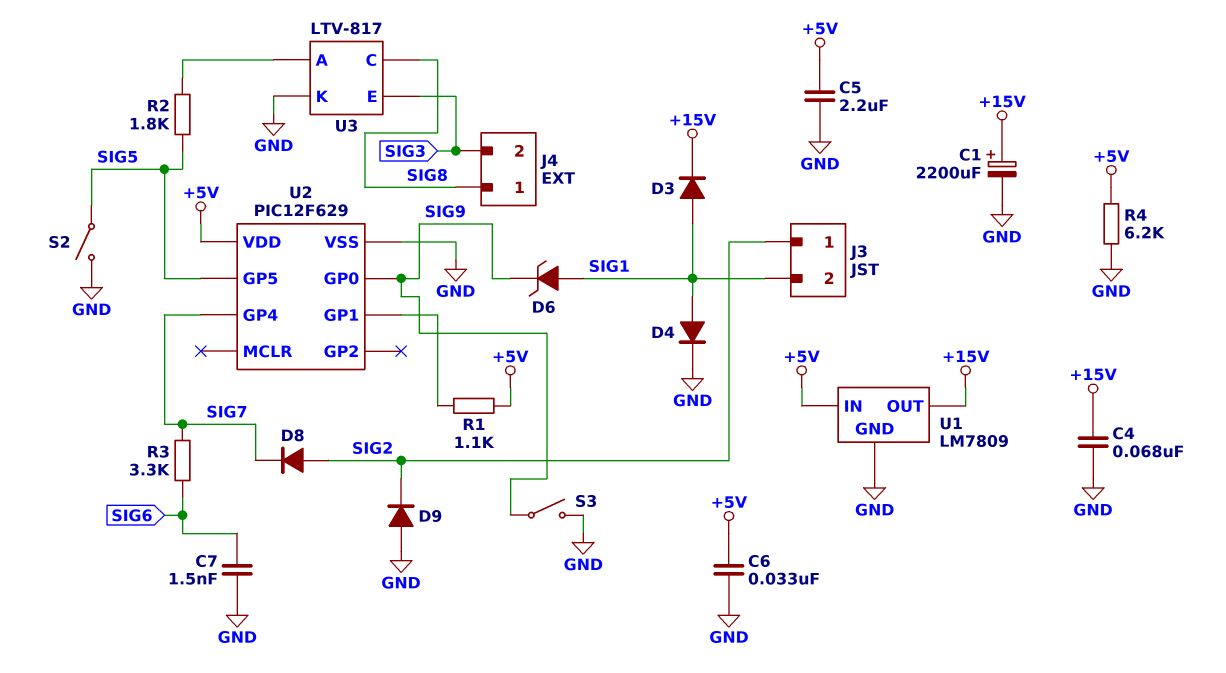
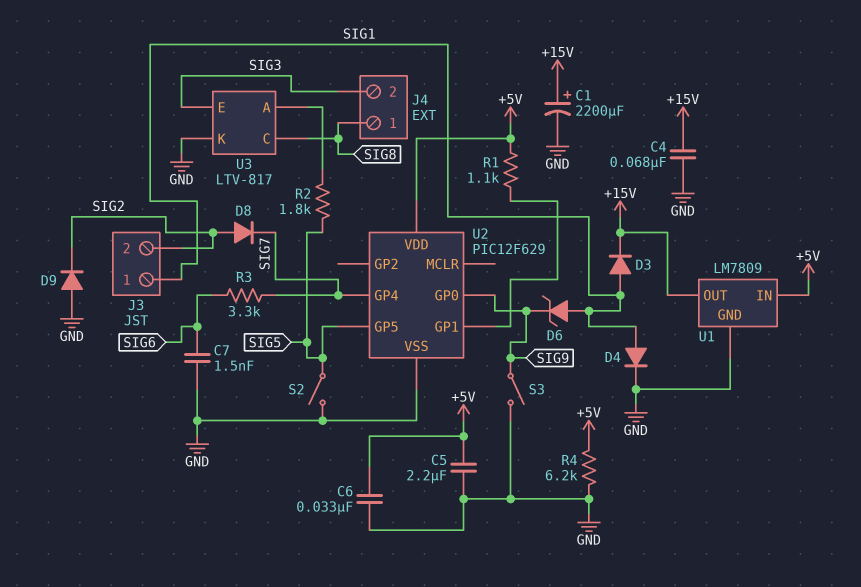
J3 pin 1: SIG2 -> SIG1
J3 pin 2: SIG1 -> SIG2

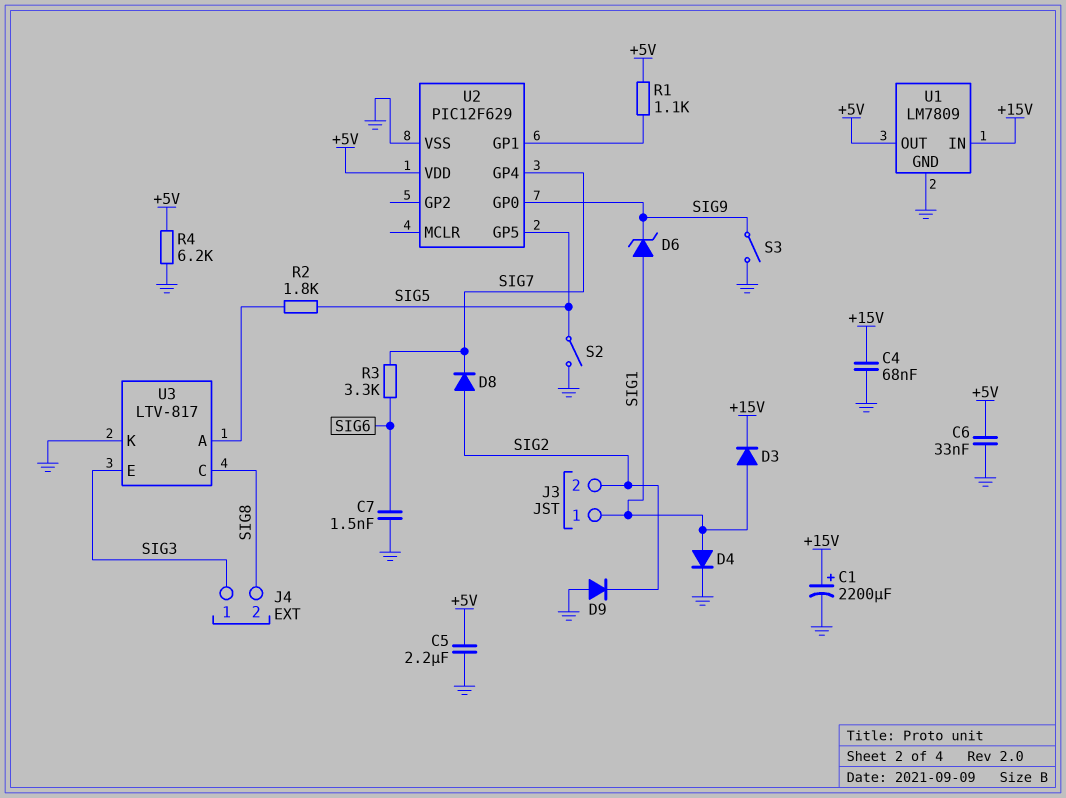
J4 pin 1: SIG8 -> SIG3
J4 pin 2: SIG3 -> SIG8
U1 pin IN: +5V -> +15V
U1 pin OUT: +15V -> +5V

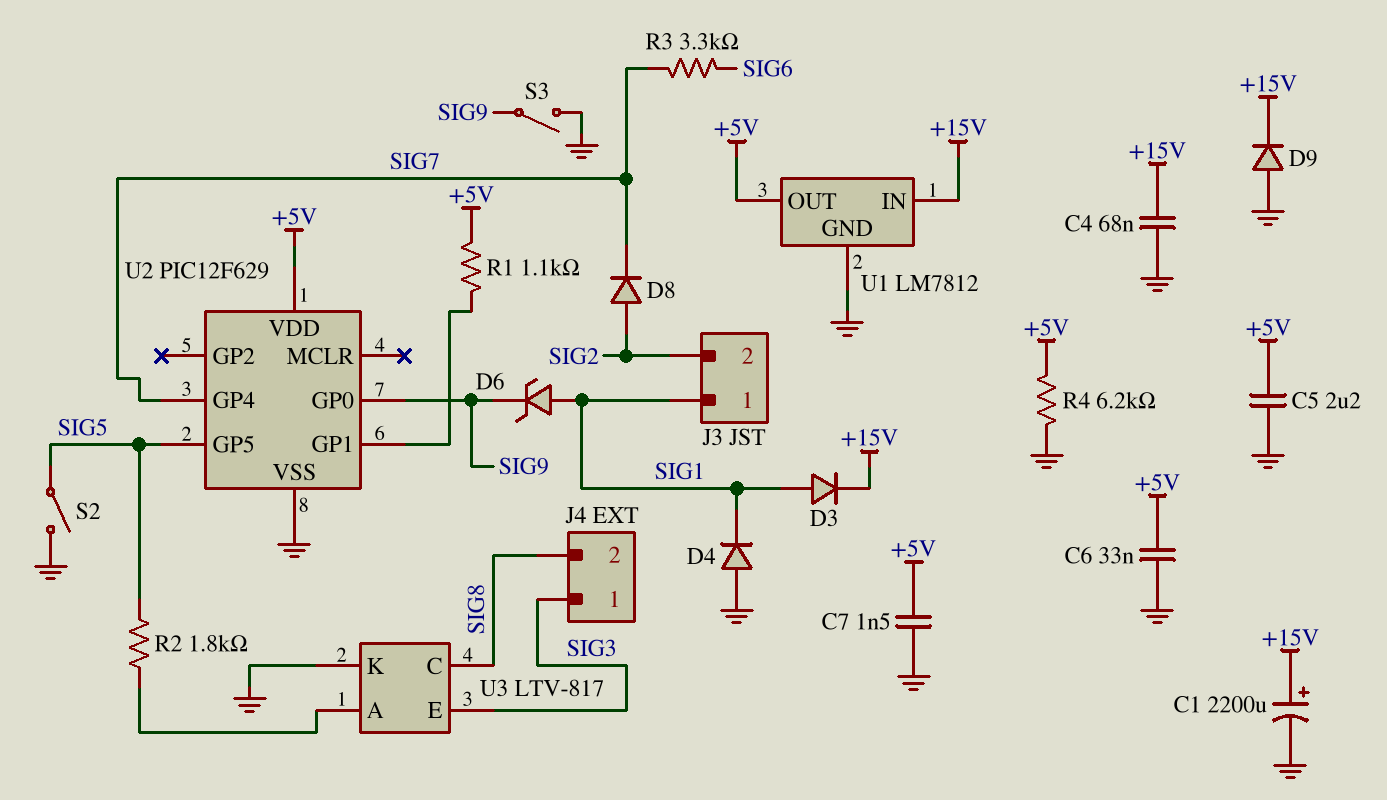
C7: 1.5nF (GND, SIG6) -> 1.5nF (+5V, GND)
D4: diode (A SIG1, K GND) -> diode (A GND, K SIG1)
D9: diode (A GND, K SIG2) -> diode (A GND, K +15V)
U1: LM7809 -> LM7812

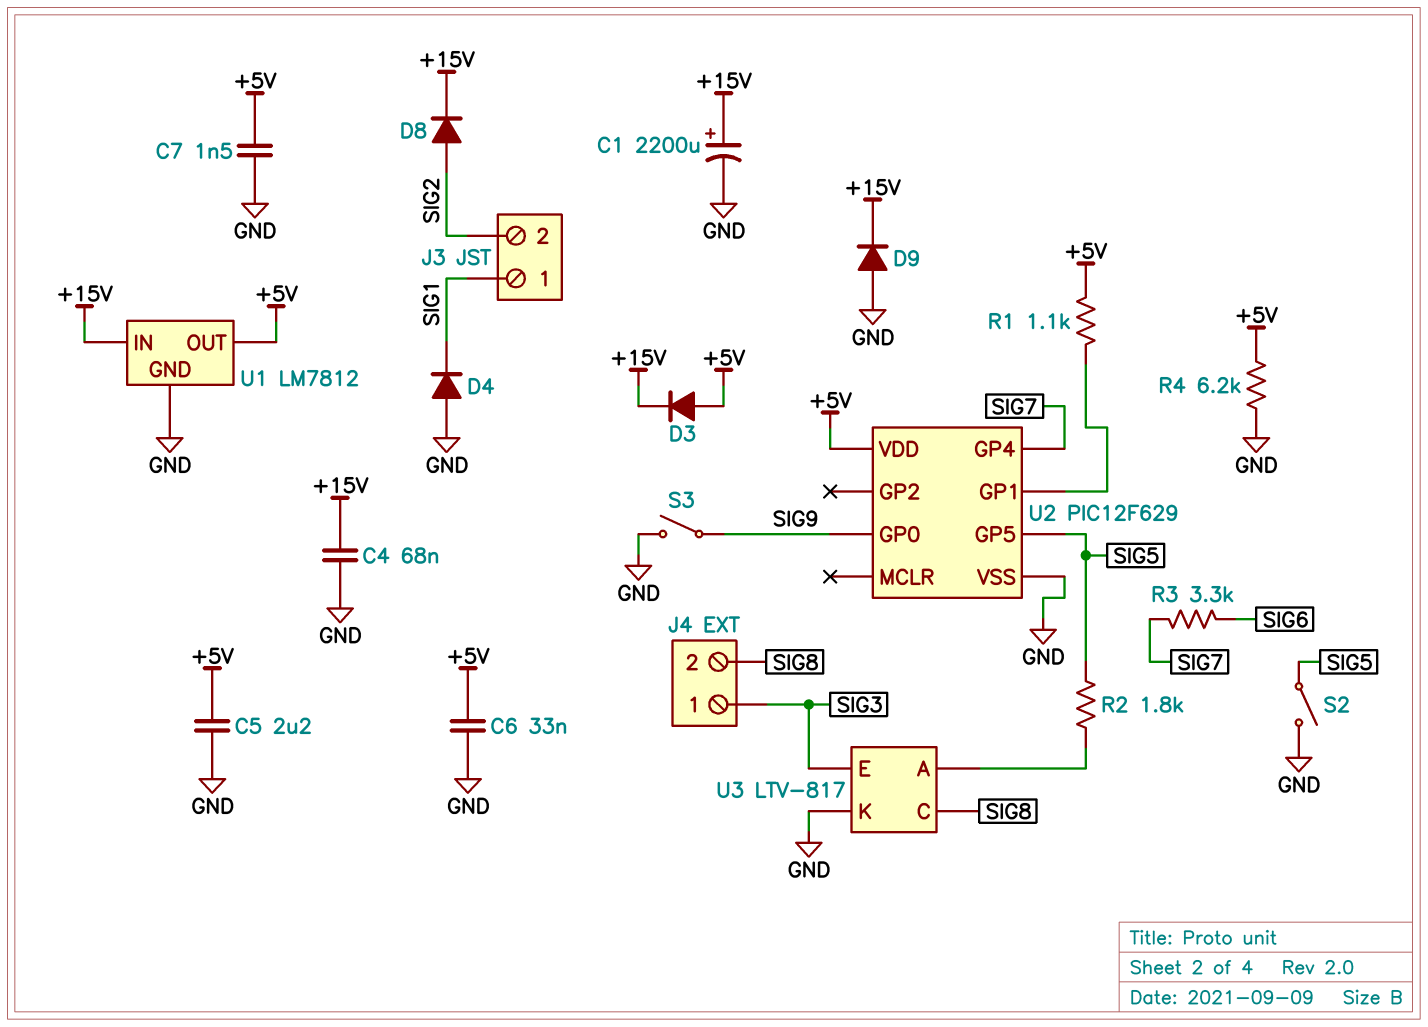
D3: diode (A SIG1, K +15V) -> diode (A +5V, K +15V)
D6: zener (A SIG1, K SIG9) -> none
D8: diode (A SIG2, K SIG7) -> diode (A SIG2, K +15V)

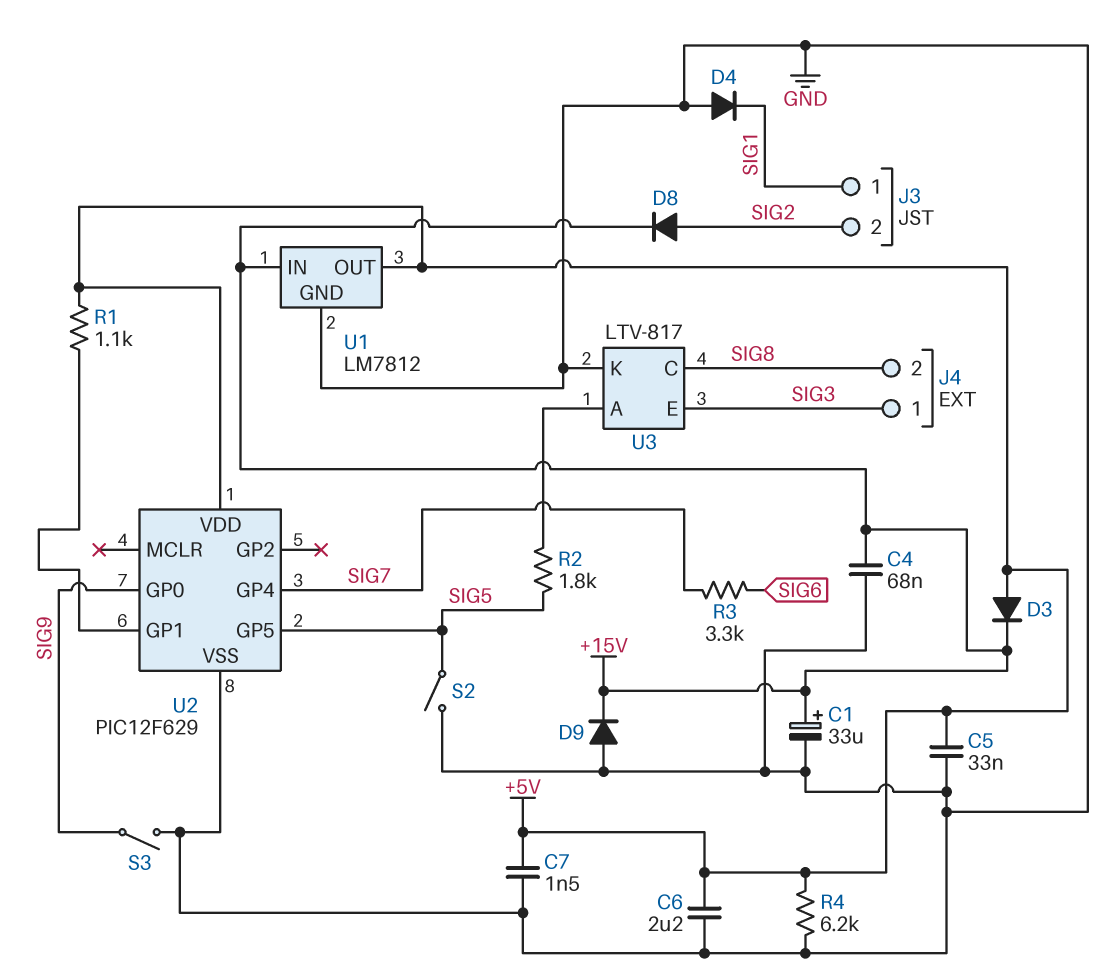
C1: 2200uF (plus +15V, minus GND) -> 33uF (plus +15V, minus GND)
C5: 2.2uF (+5V, GND) -> 33nF (+5V, GND)
C6: 33nF (+5V, GND) -> 2.2uF (+5V, GND)

